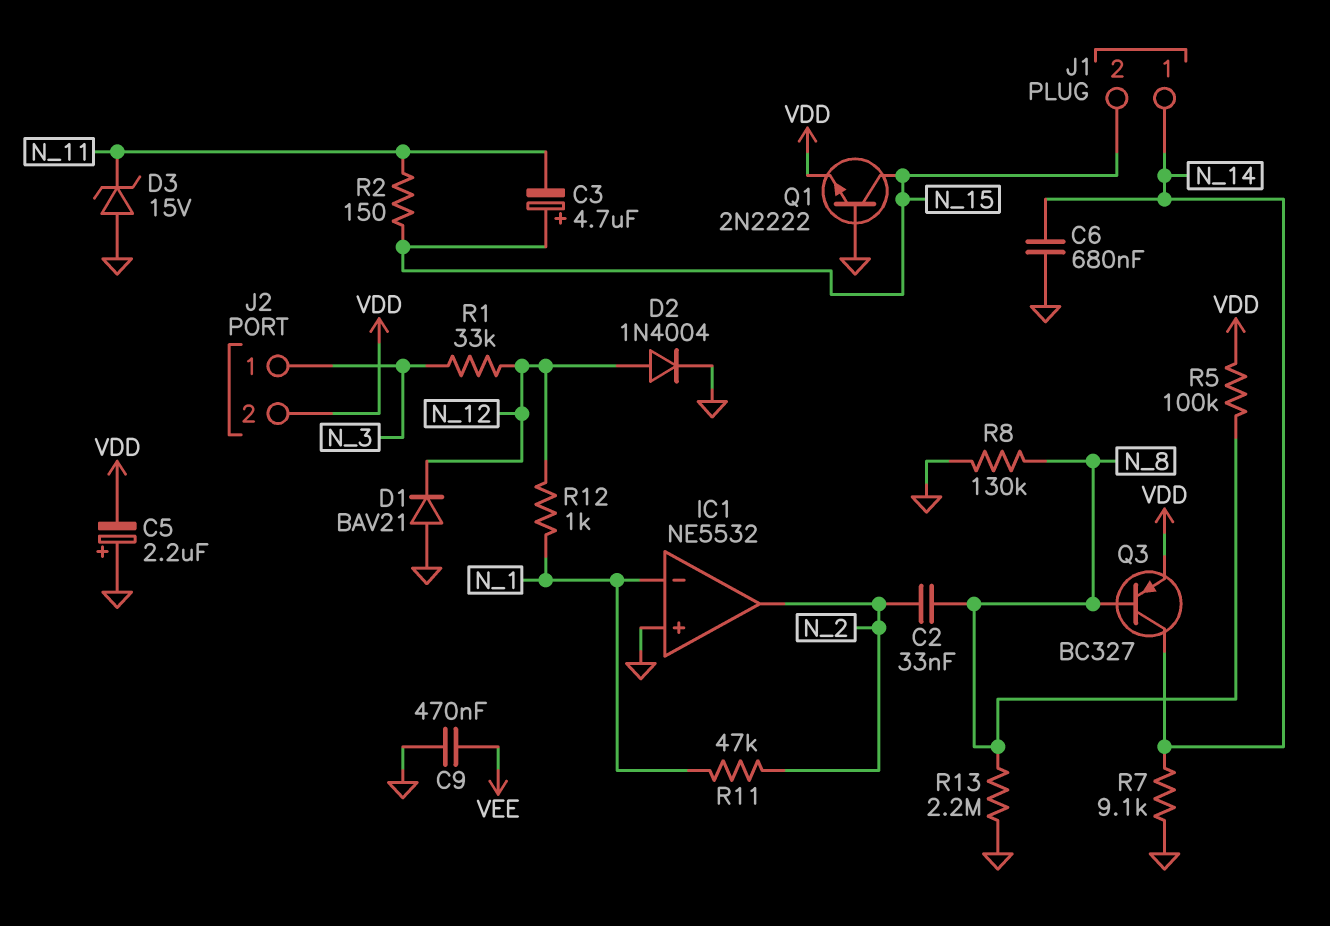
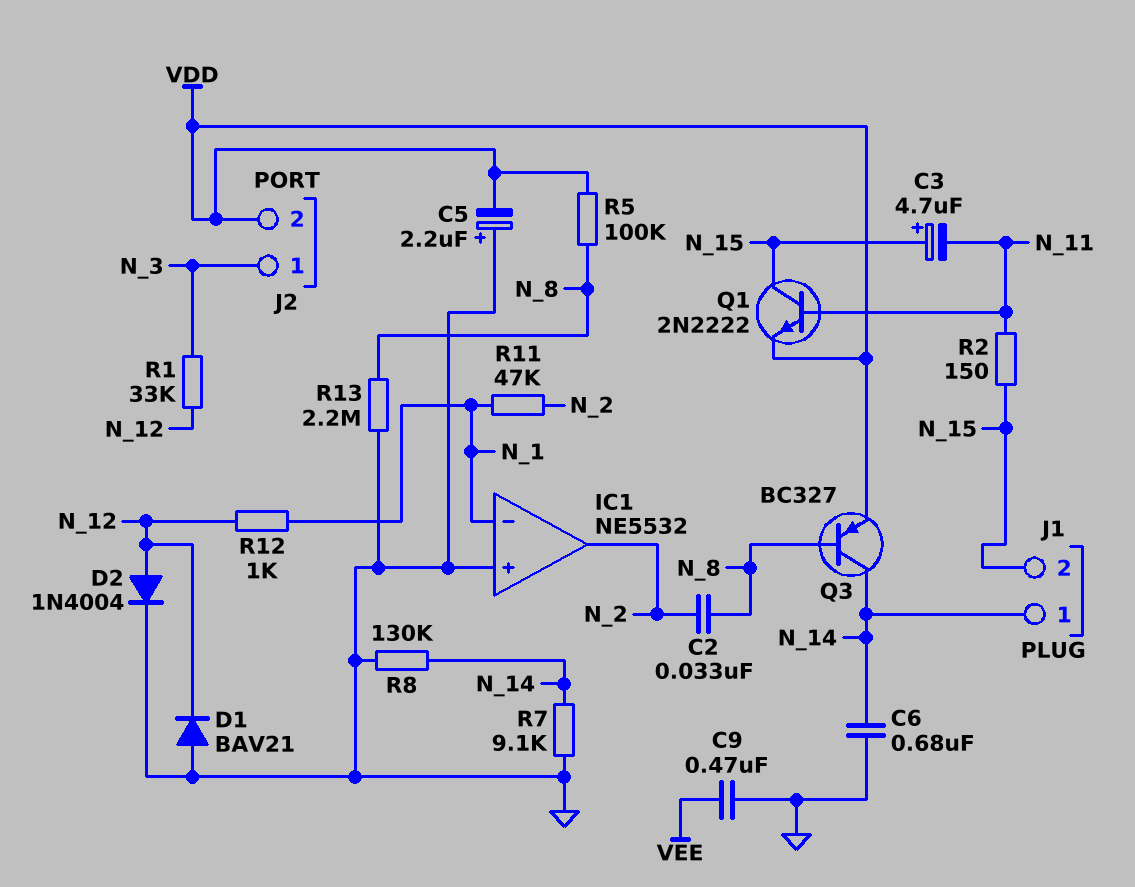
D3: zener 15V (A GND, K N_11) -> none
Q1: NPN 2N2222 (B GND, C N_15, E VDD) -> NPN 2N2222 (B N_11, C N_15, E VDD)
R8: 130k (GND, N_8) -> 130k (GND, N_14)

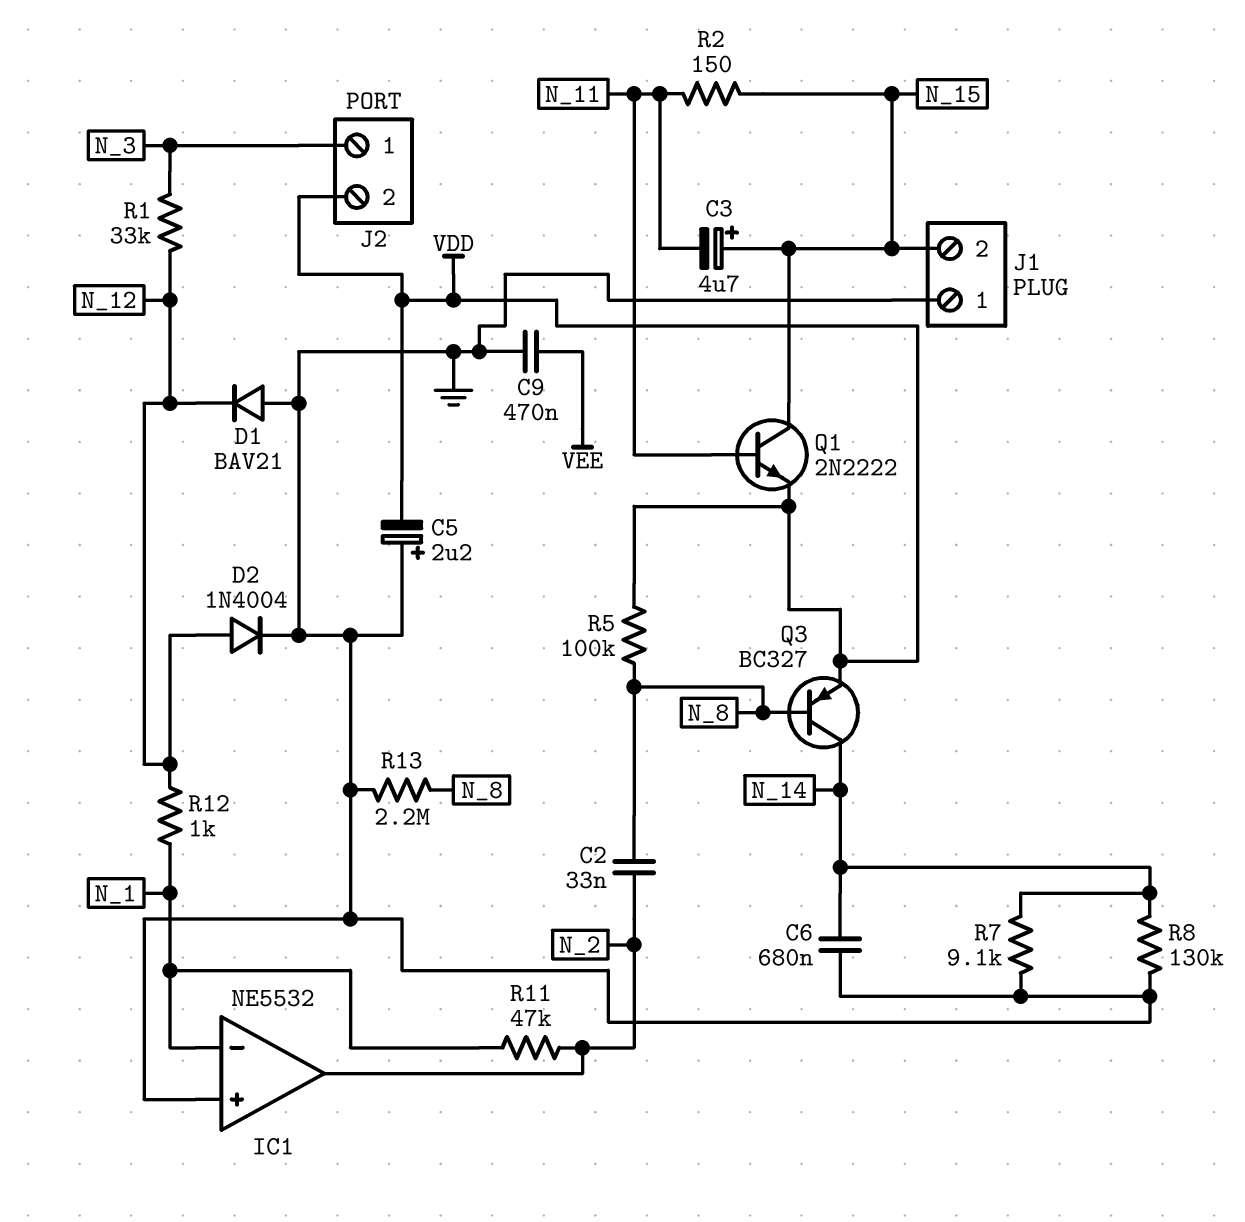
J1 pin 1: N_14 -> GND

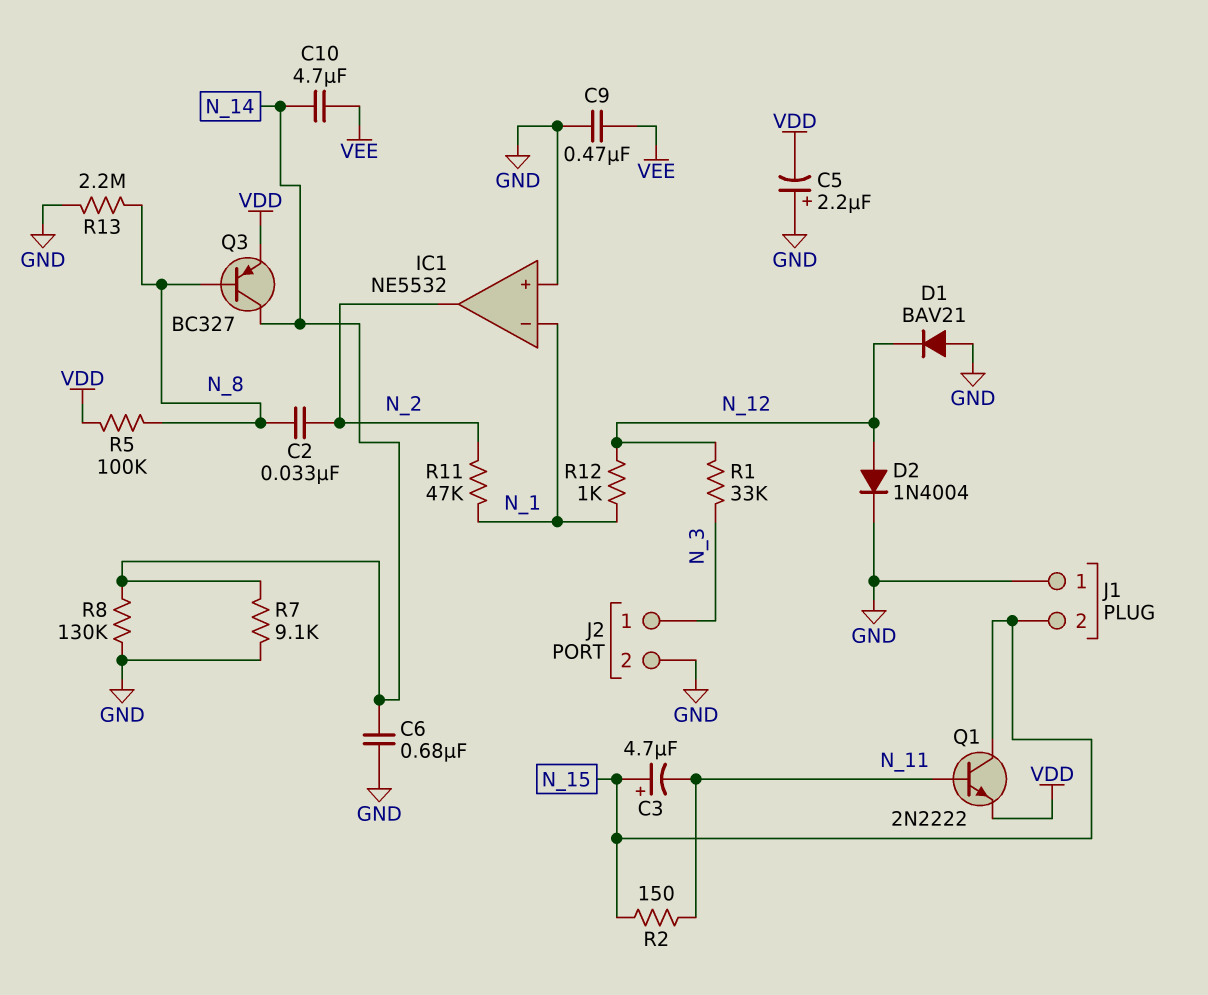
C10: none -> 4.7uF (N_14, VEE)
J2 pin 2: VDD -> GND

